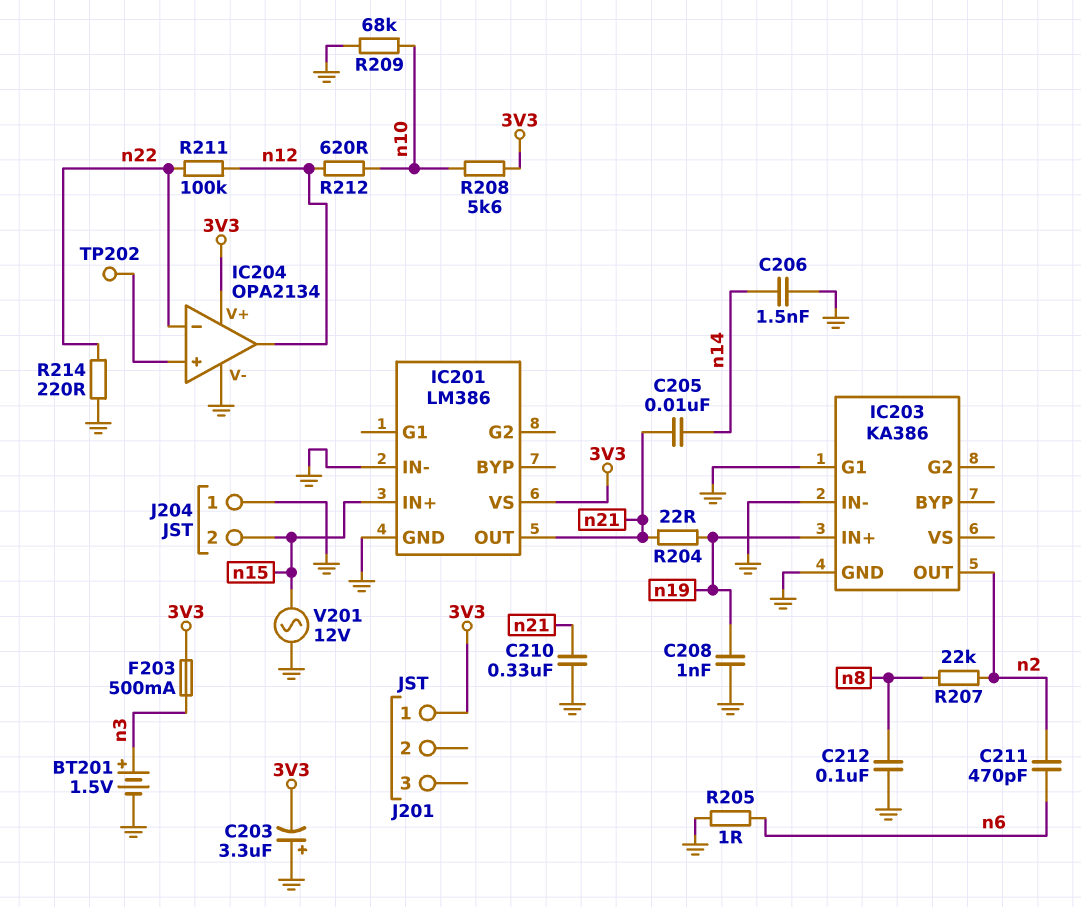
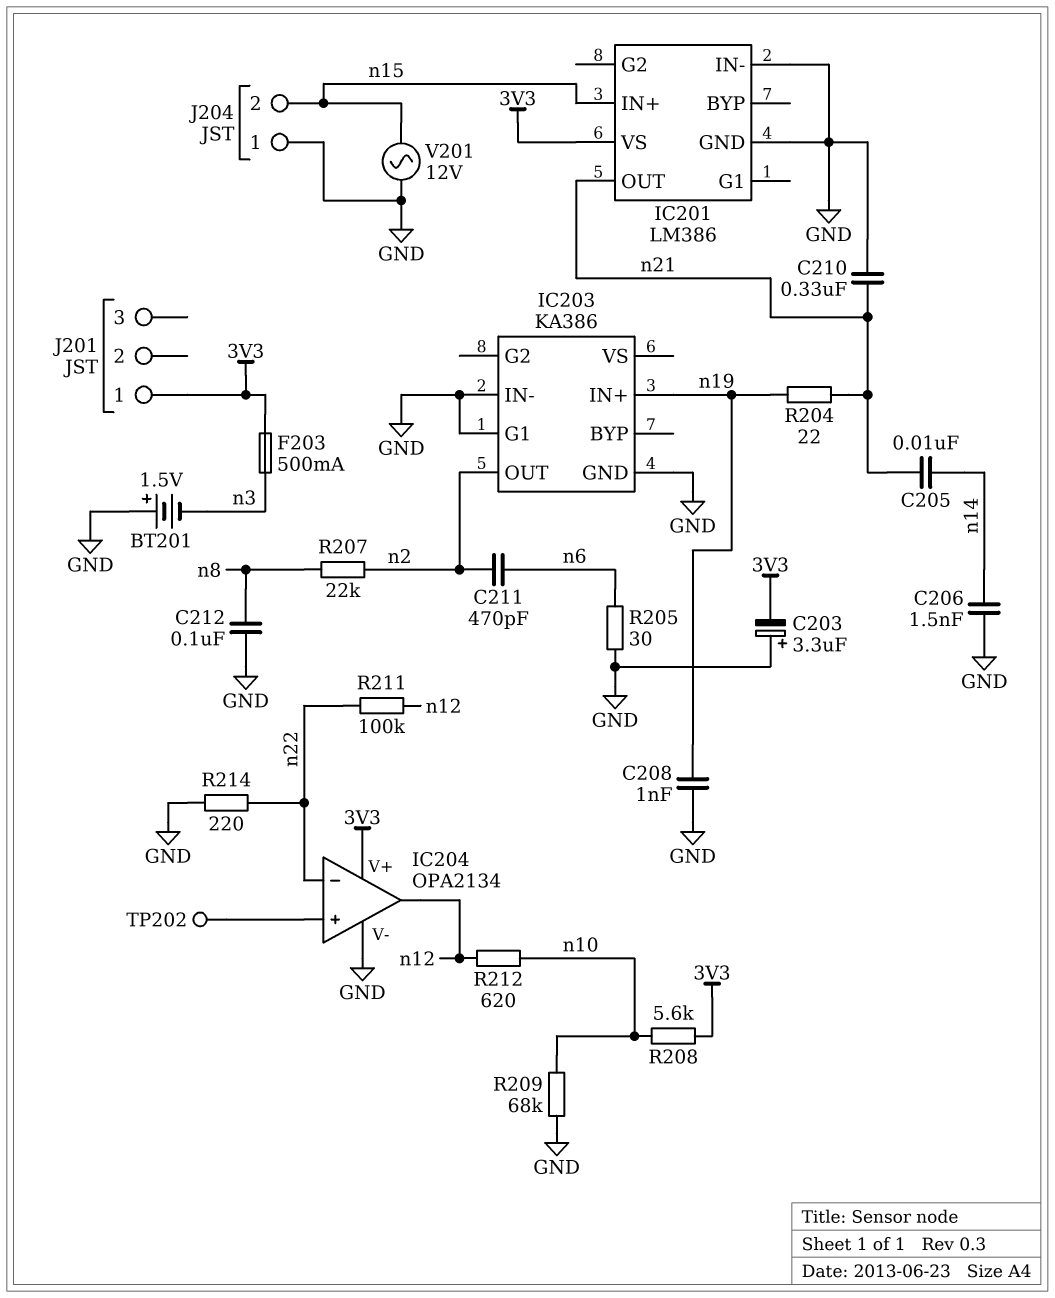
BT201: 1.5V (plus n3, minus GND) -> 1.5V (plus GND, minus n3)
R205: 1 (GND, n6) -> 30 (GND, n6)

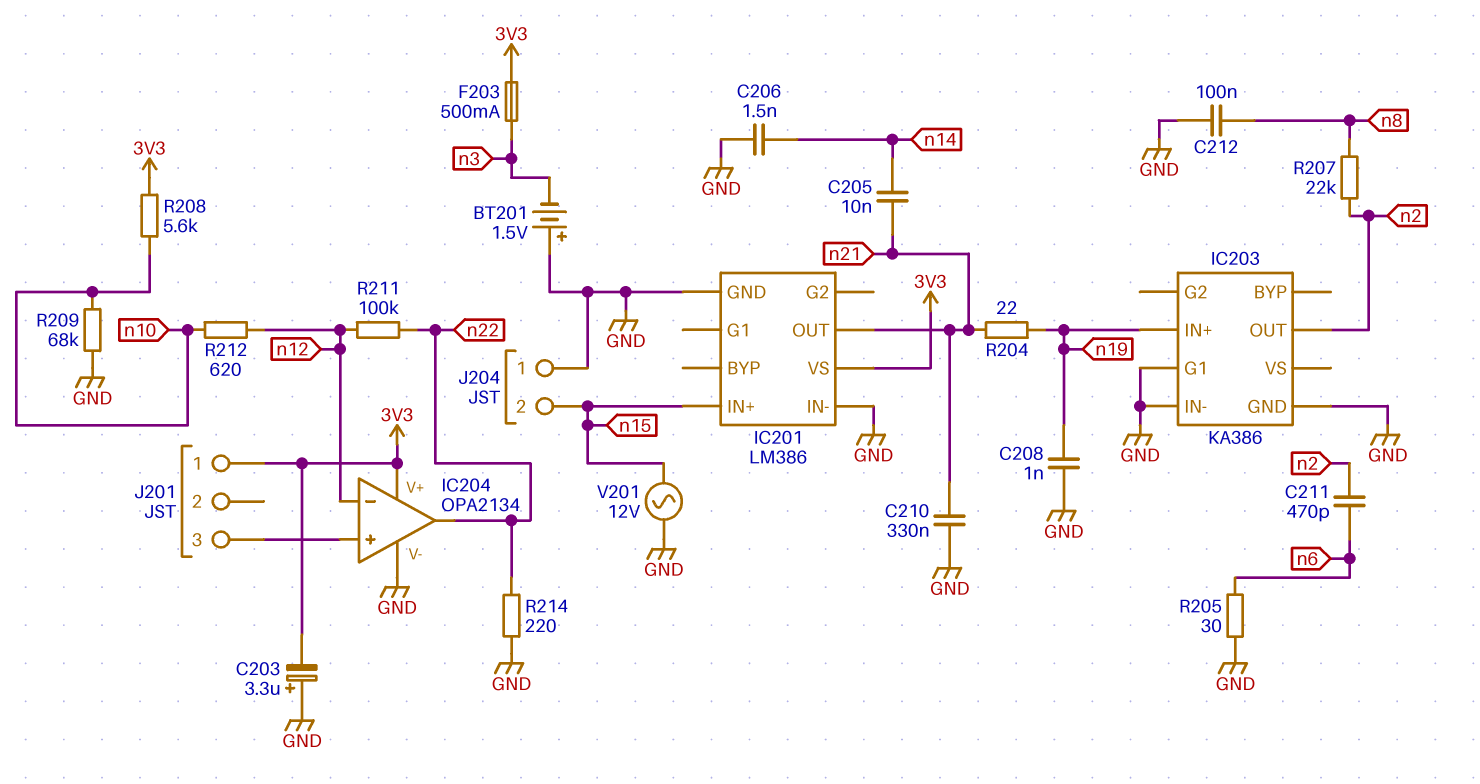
IC204 pin in-: n22 -> n12
IC204 pin out: n12 -> n22
J201 pin 3: none -> IC204/in+
TP202: test point (IC204/in+) -> none

